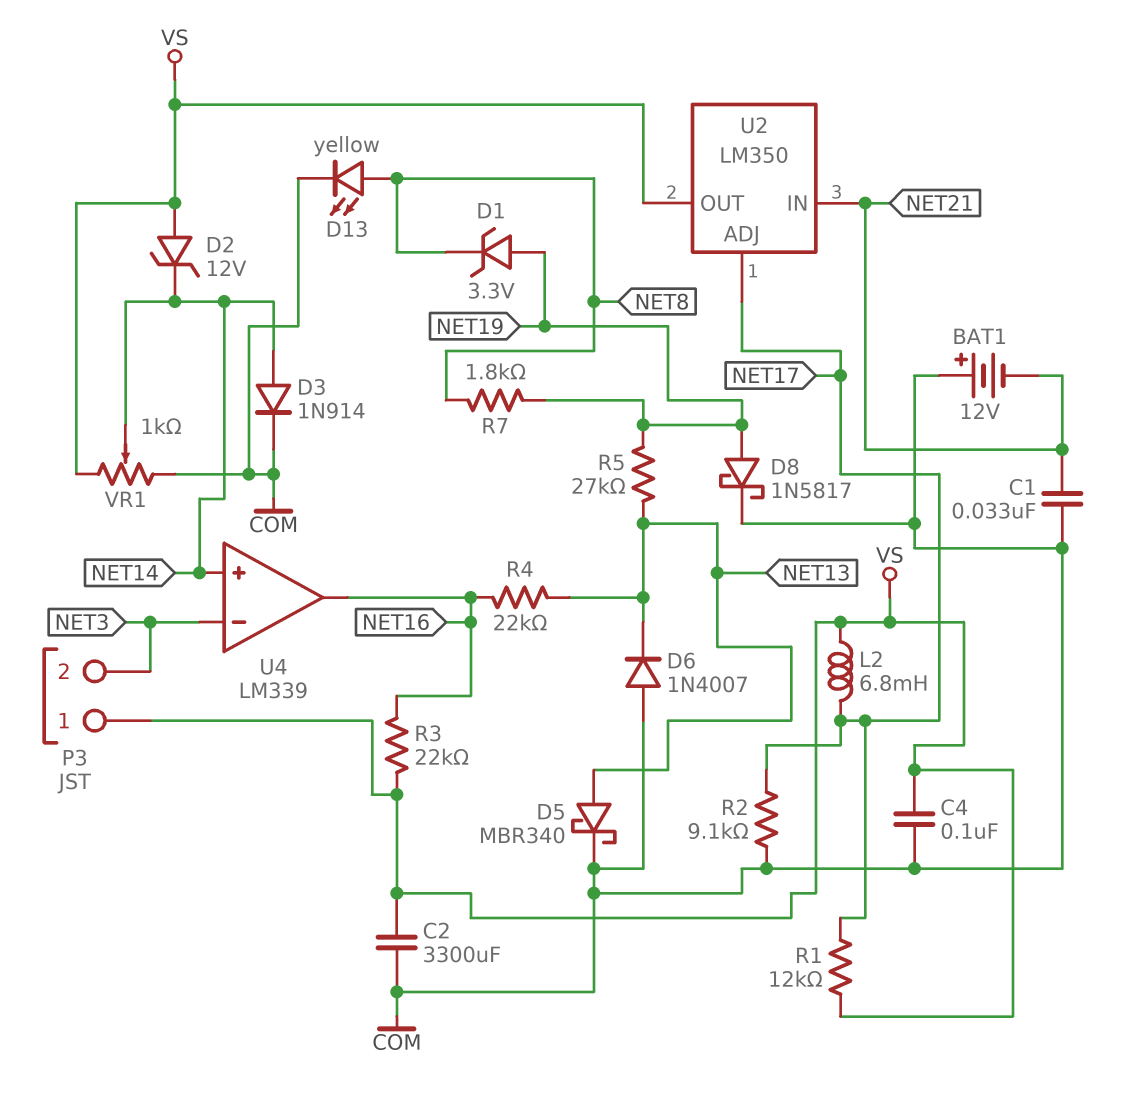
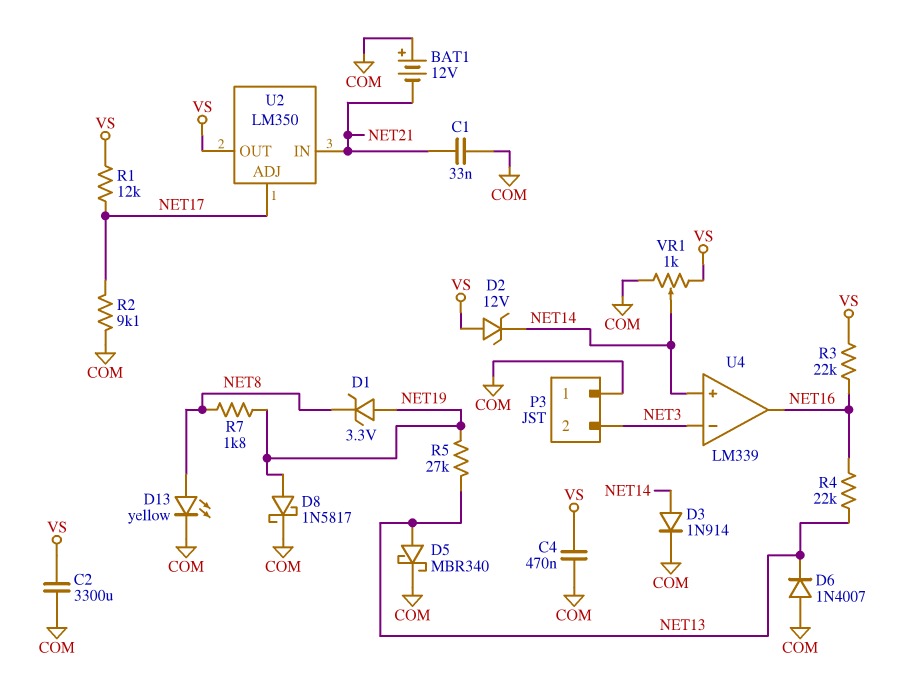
C4: 100nF (COM, VS) -> 470nF (COM, VS)
L2: 6.8mH (NET17, VS) -> none
P3 pin 1: VS -> COM

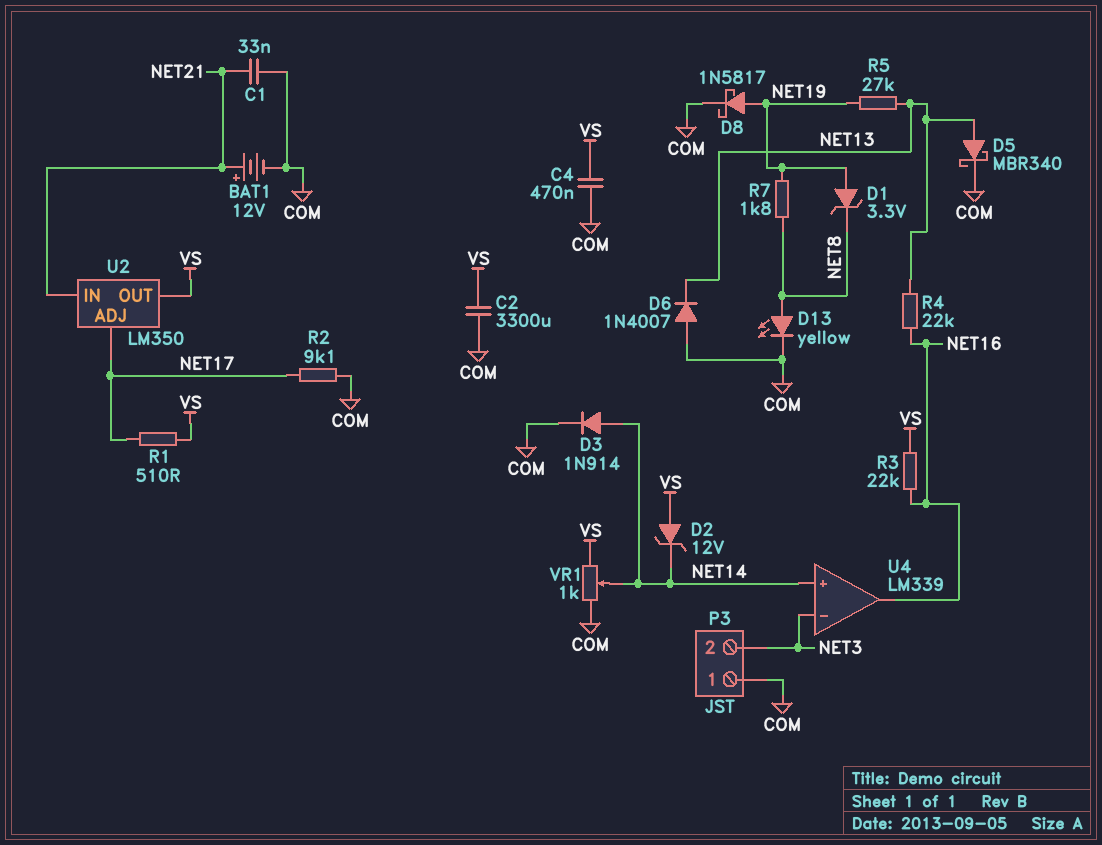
BAT1: 12V (plus COM, minus NET21) -> 12V (plus NET21, minus COM)
R1: 12k (NET17, VS) -> 510 (NET17, VS)

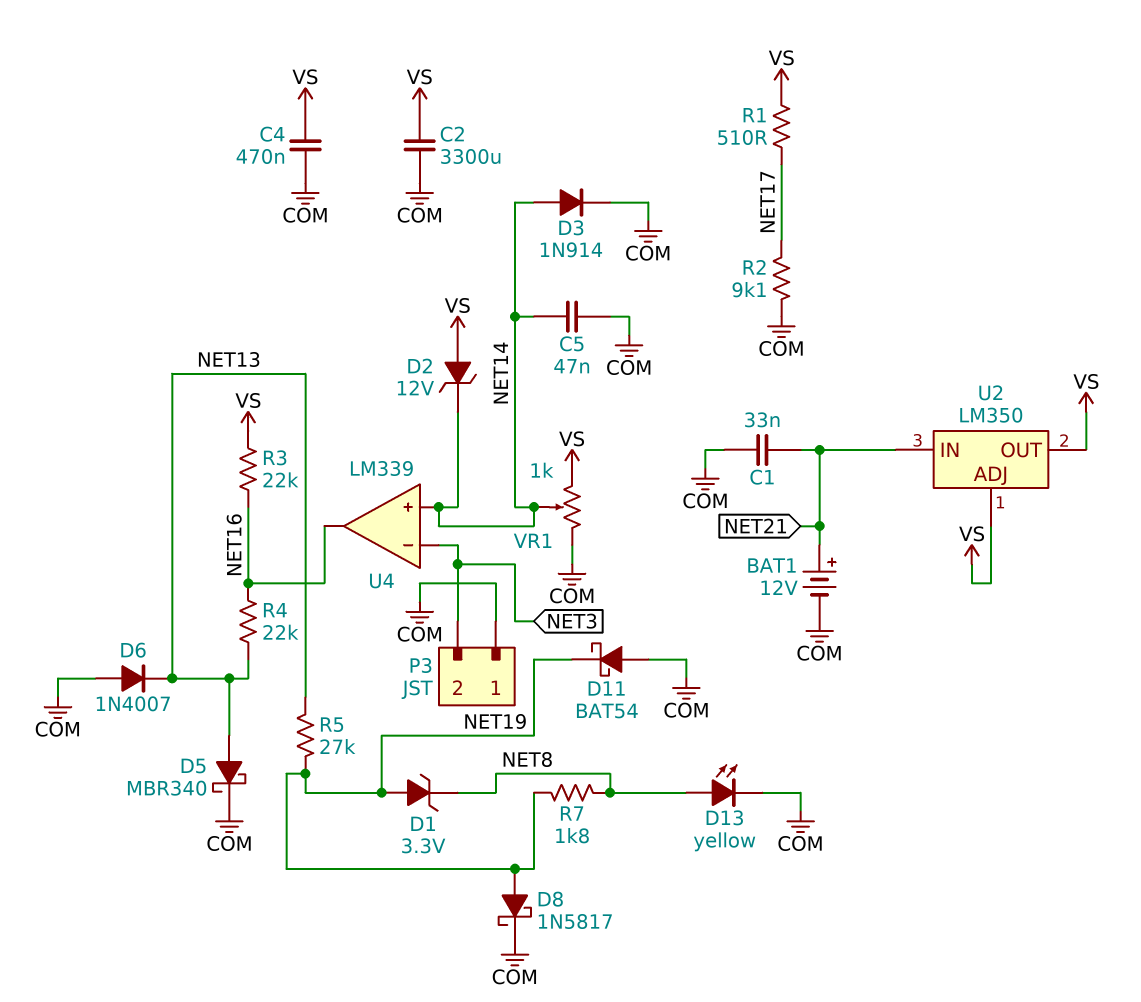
C5: none -> 47nF (COM, NET14)
D11: none -> schottky BAT54 (A COM, K NET19)
U2 pin ADJ: NET17 -> VS

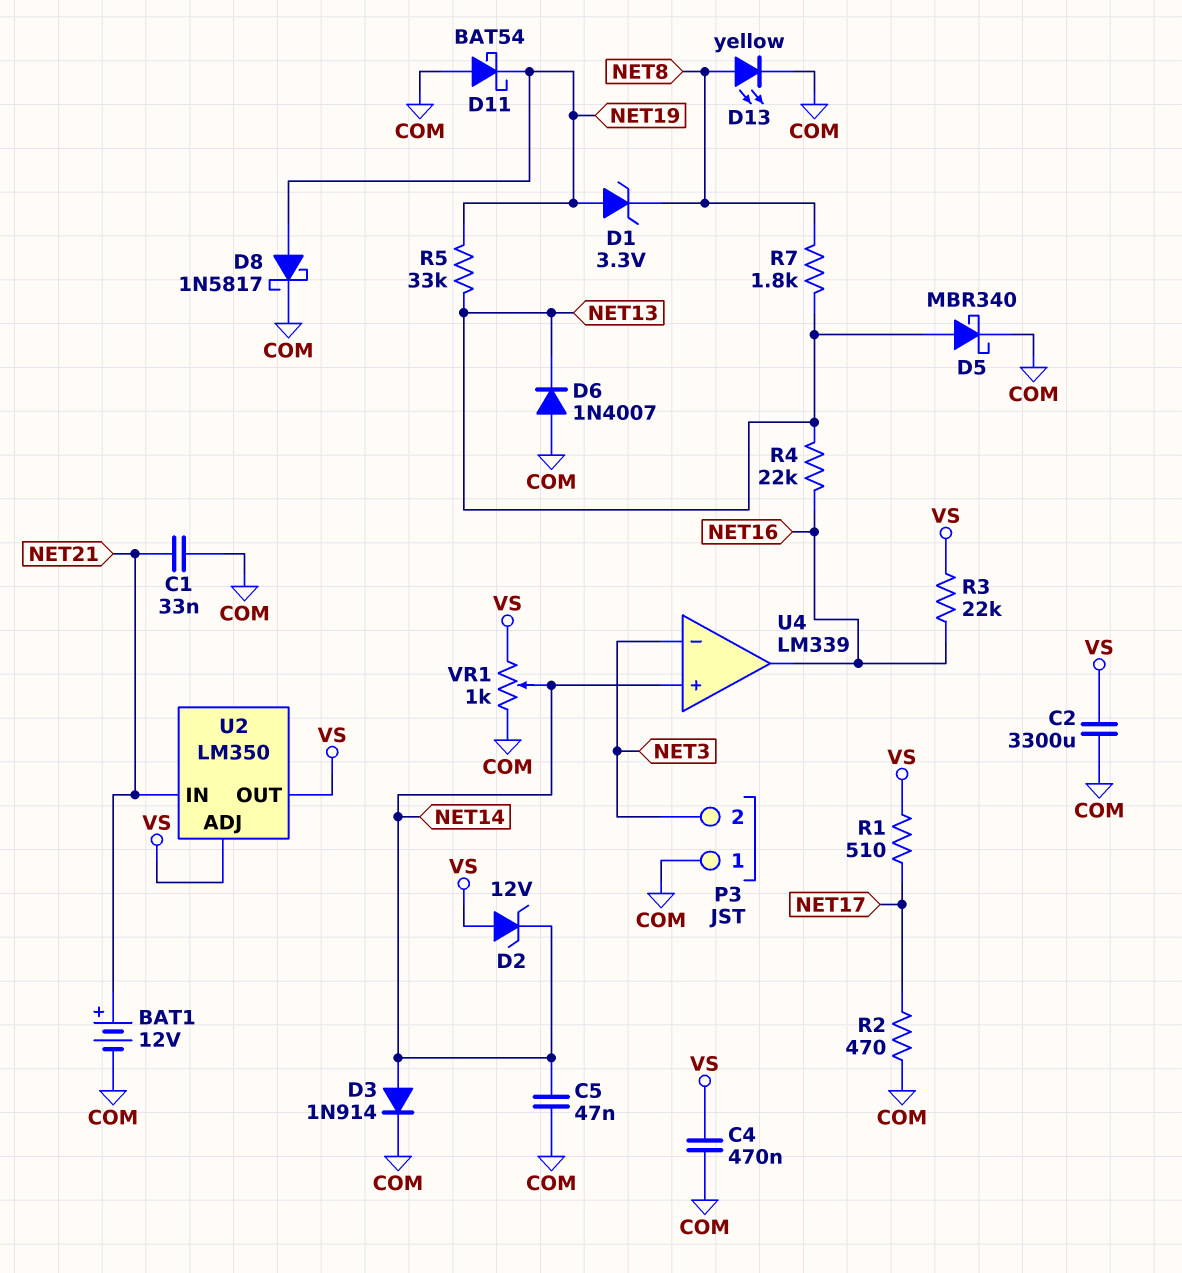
R2: 9.1k (COM, NET17) -> 470 (COM, NET17)
R5: 27k (NET13, NET19) -> 33k (NET13, NET19)
R7: 1.8k (NET8, NET19) -> 1.8k (NET8, NET13)

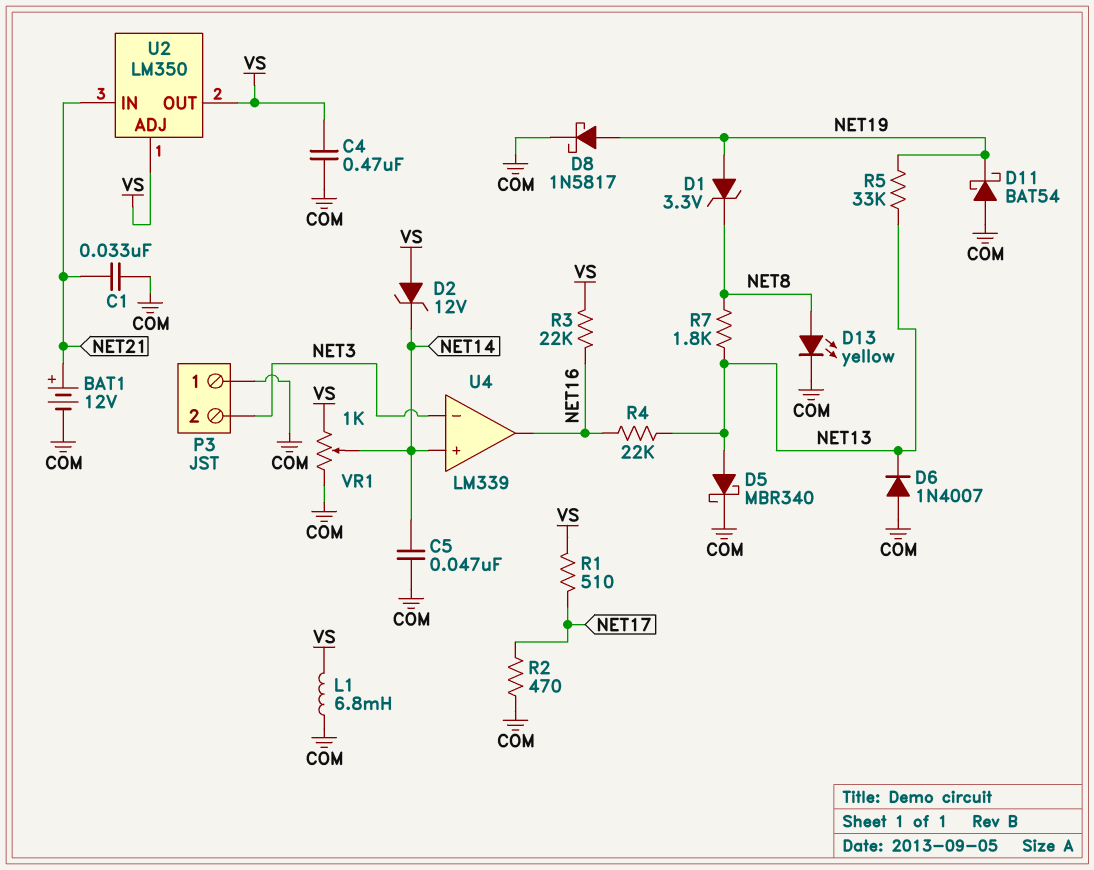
C2: 3300uF (COM, VS) -> none
D3: diode 1N914 (A NET14, K COM) -> none
L1: none -> 6.8mH (COM, VS)

